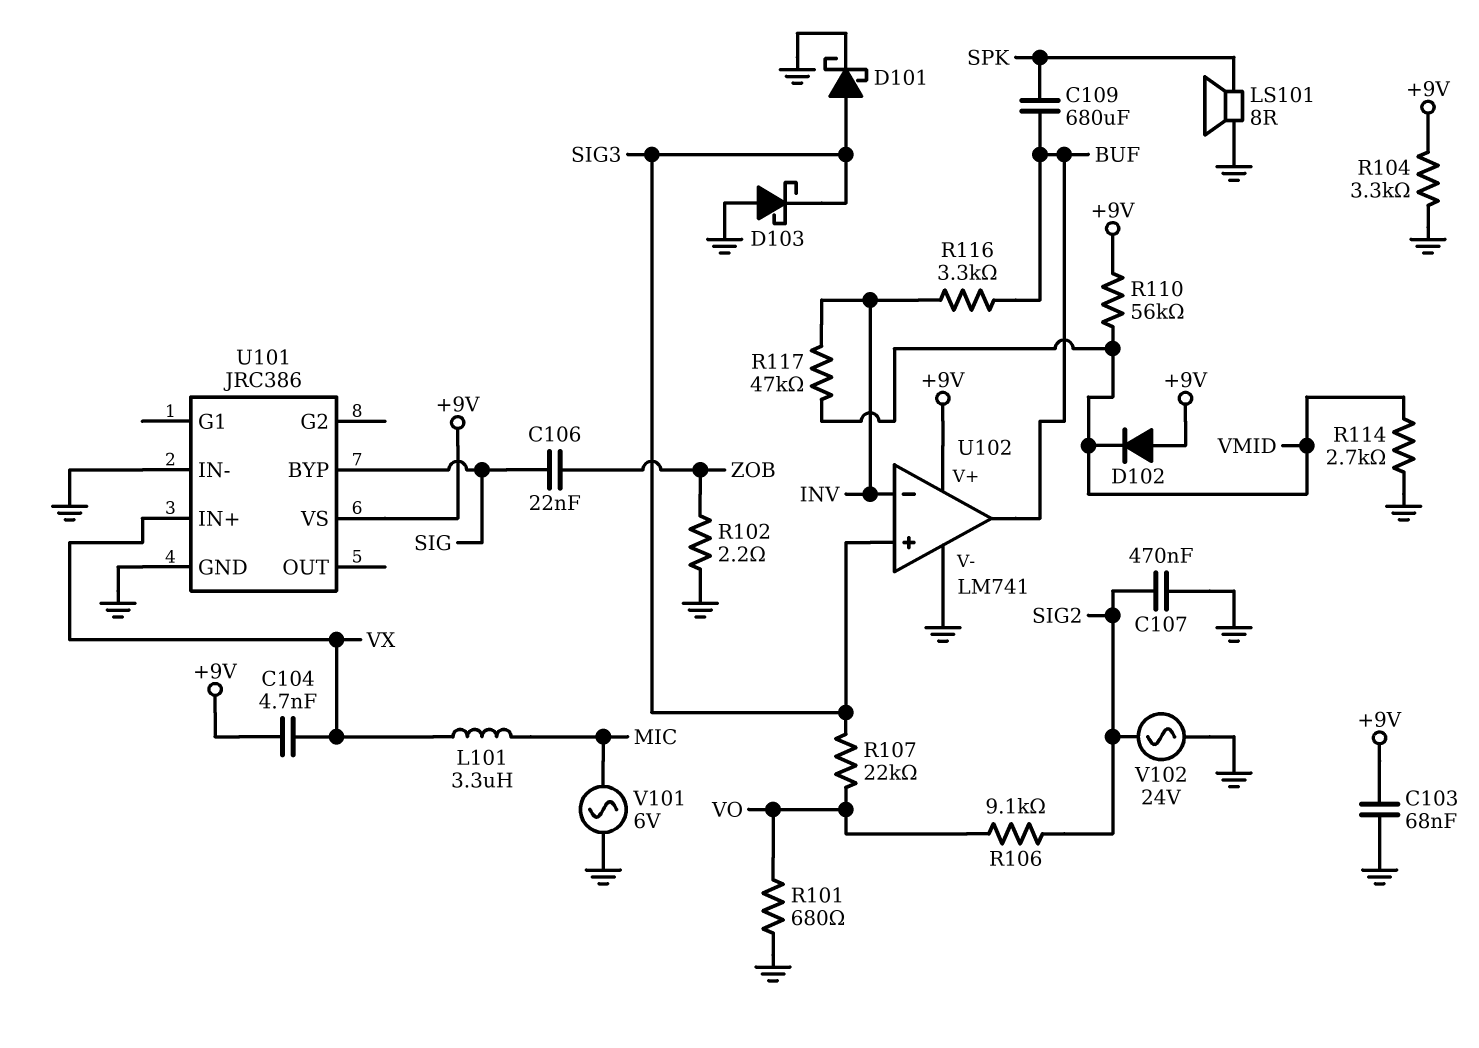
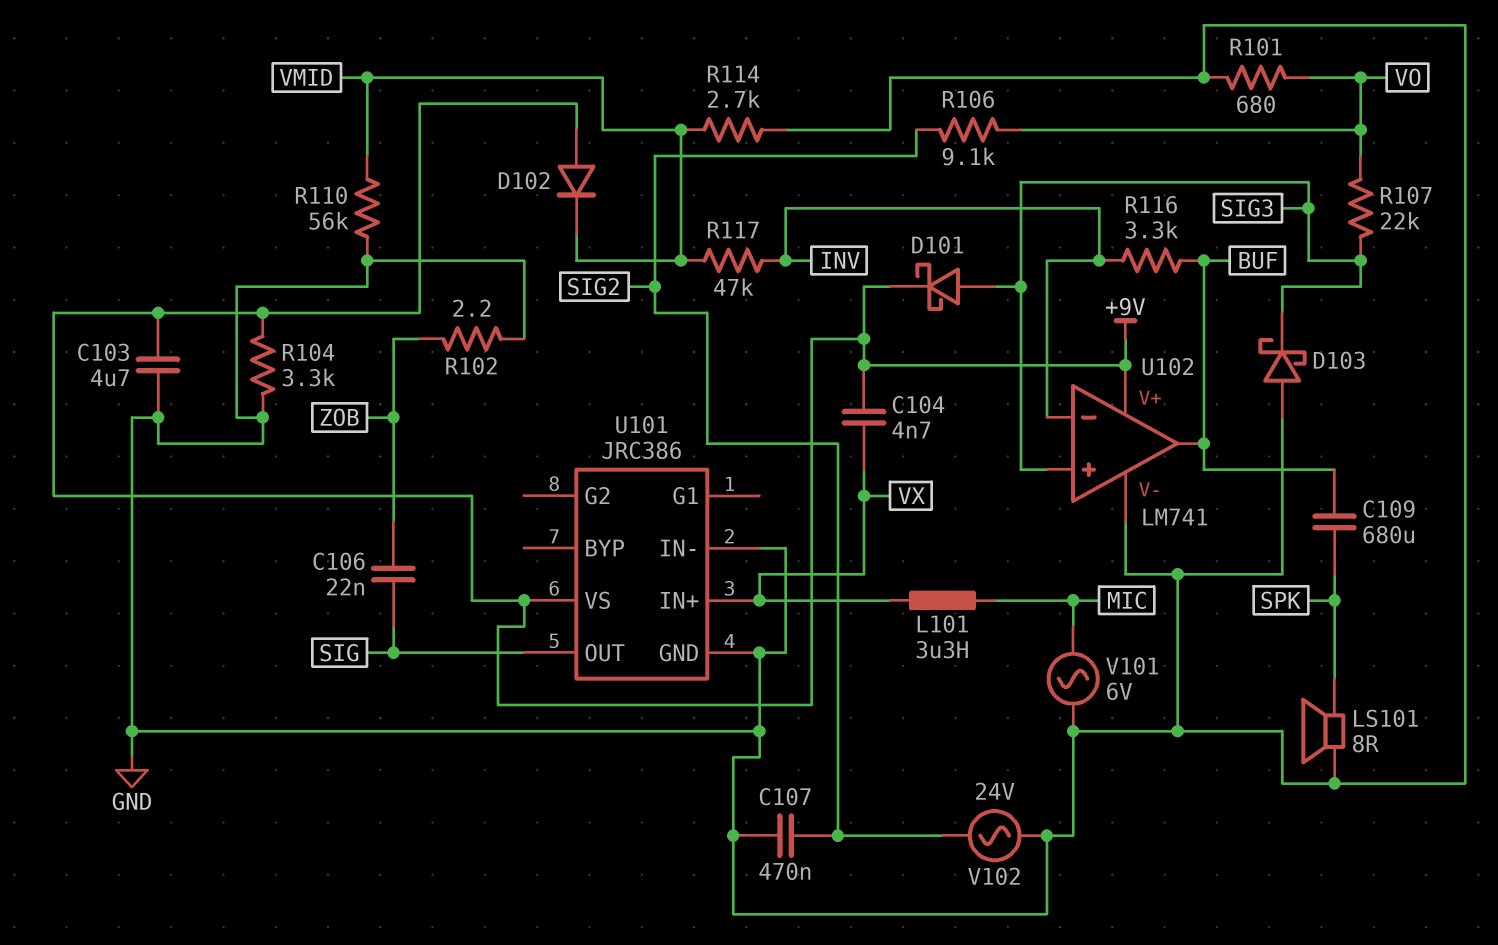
C103: 68nF (+9V, GND) -> 4.7uF (+9V, GND)
D101: schottky (A SIG3, K GND) -> schottky (A SIG3, K +9V)
R110: 56k (+9V, VMID) -> 56k (GND, VMID)
U101 pin BYP: SIG -> none
U101 pin OUT: none -> SIG

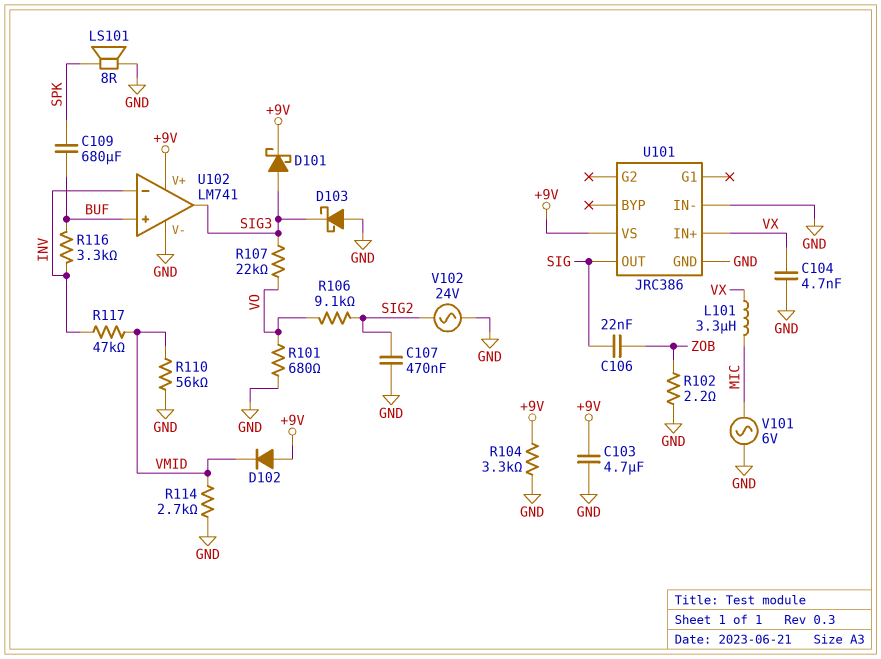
C104: 4.7nF (+9V, VX) -> 4.7nF (GND, VX)
U102 pin in+: SIG3 -> BUF
U102 pin out: BUF -> SIG3

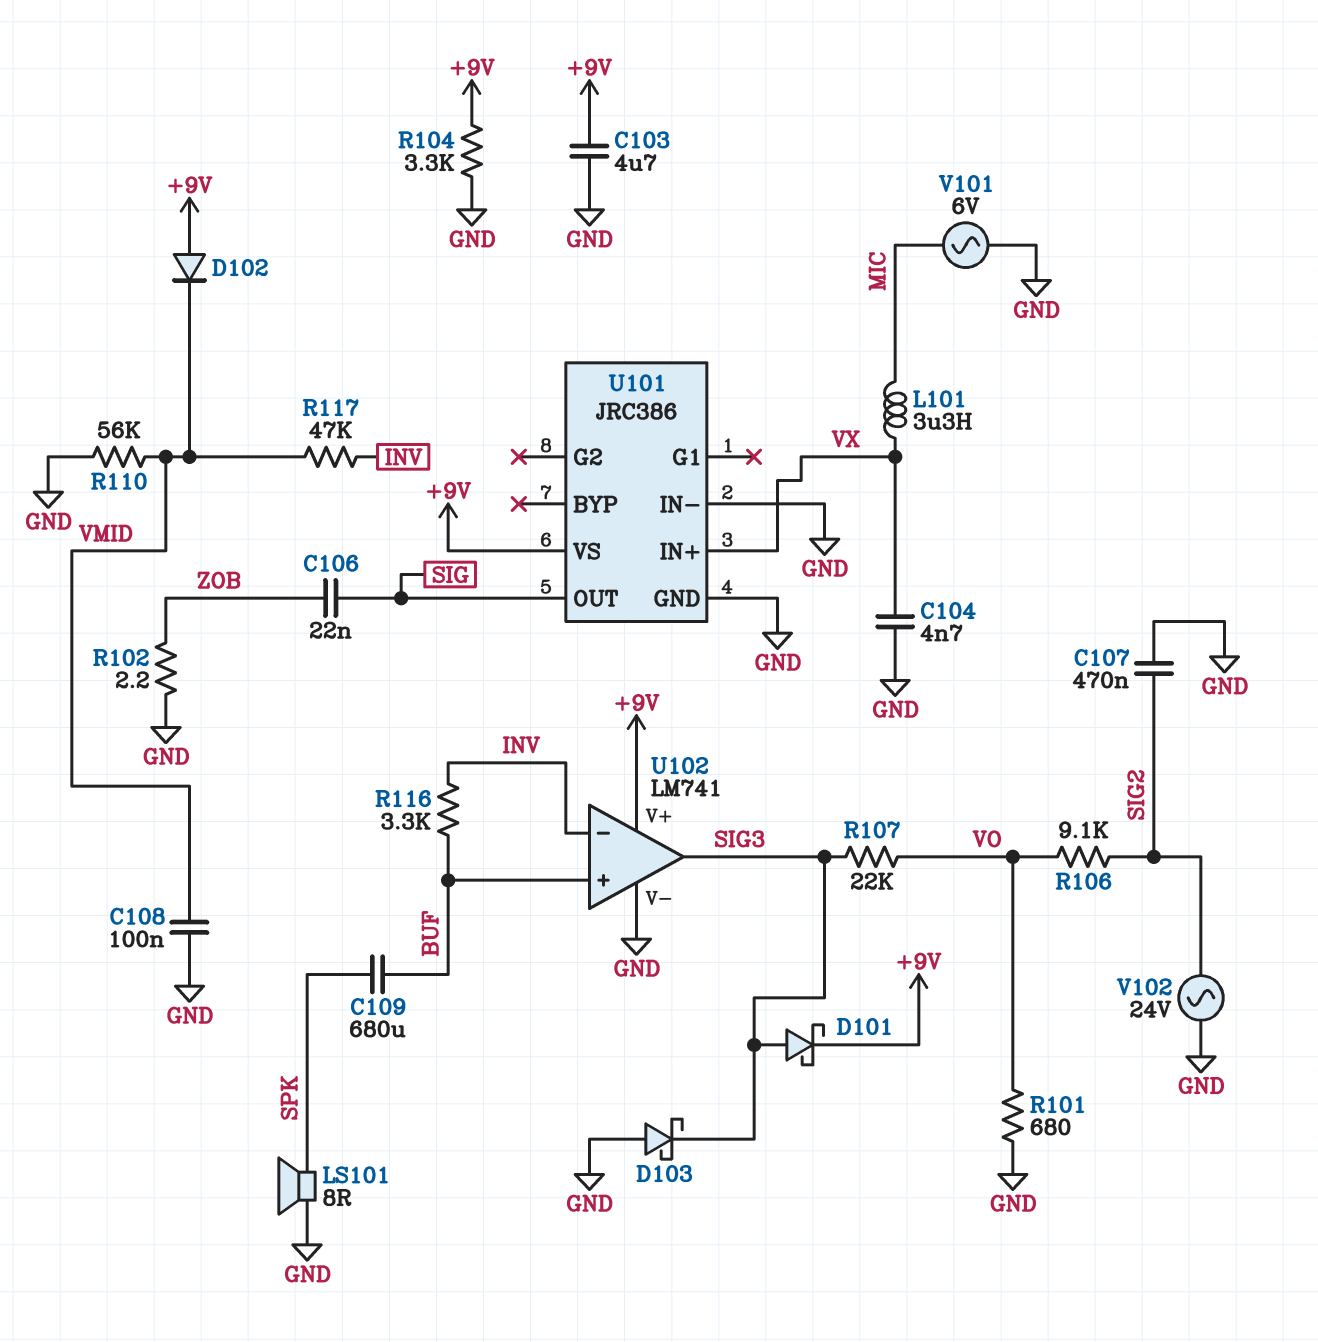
C108: none -> 100nF (GND, VMID)
R114: 2.7k (GND, VMID) -> none

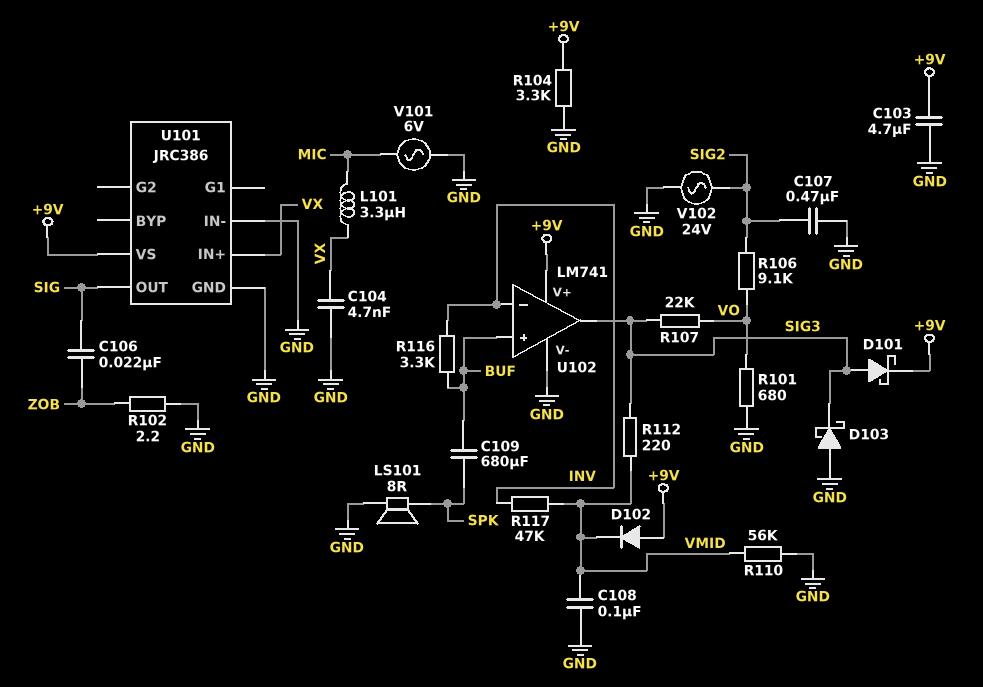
R112: none -> 220 (SIG3, VMID)

